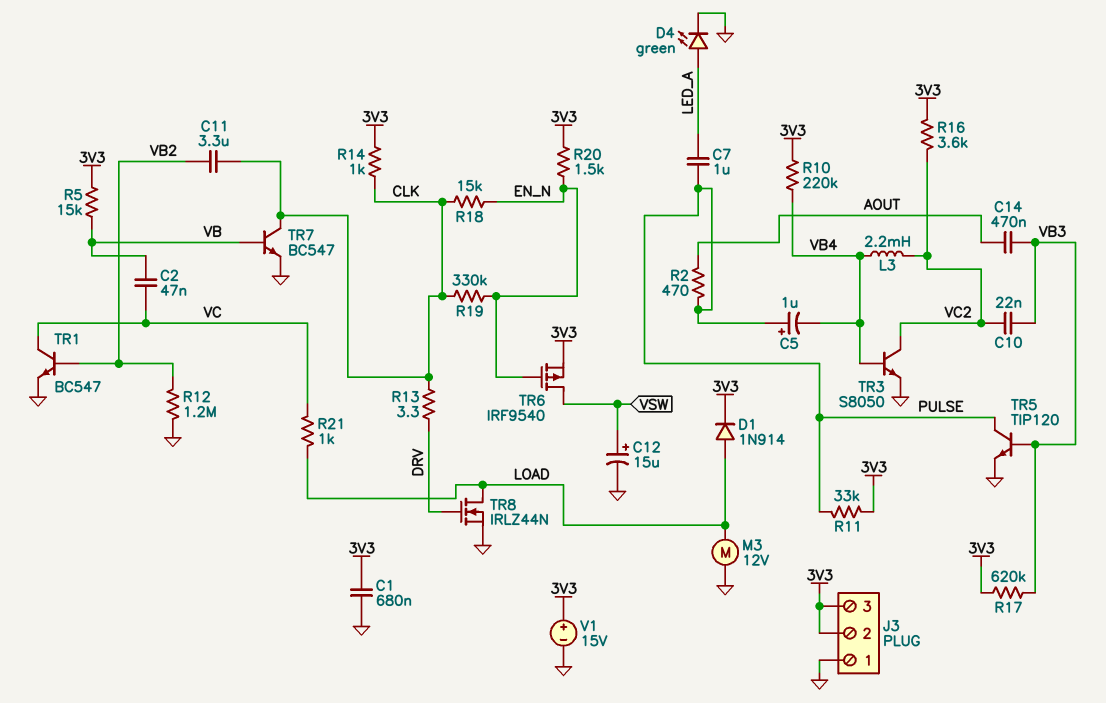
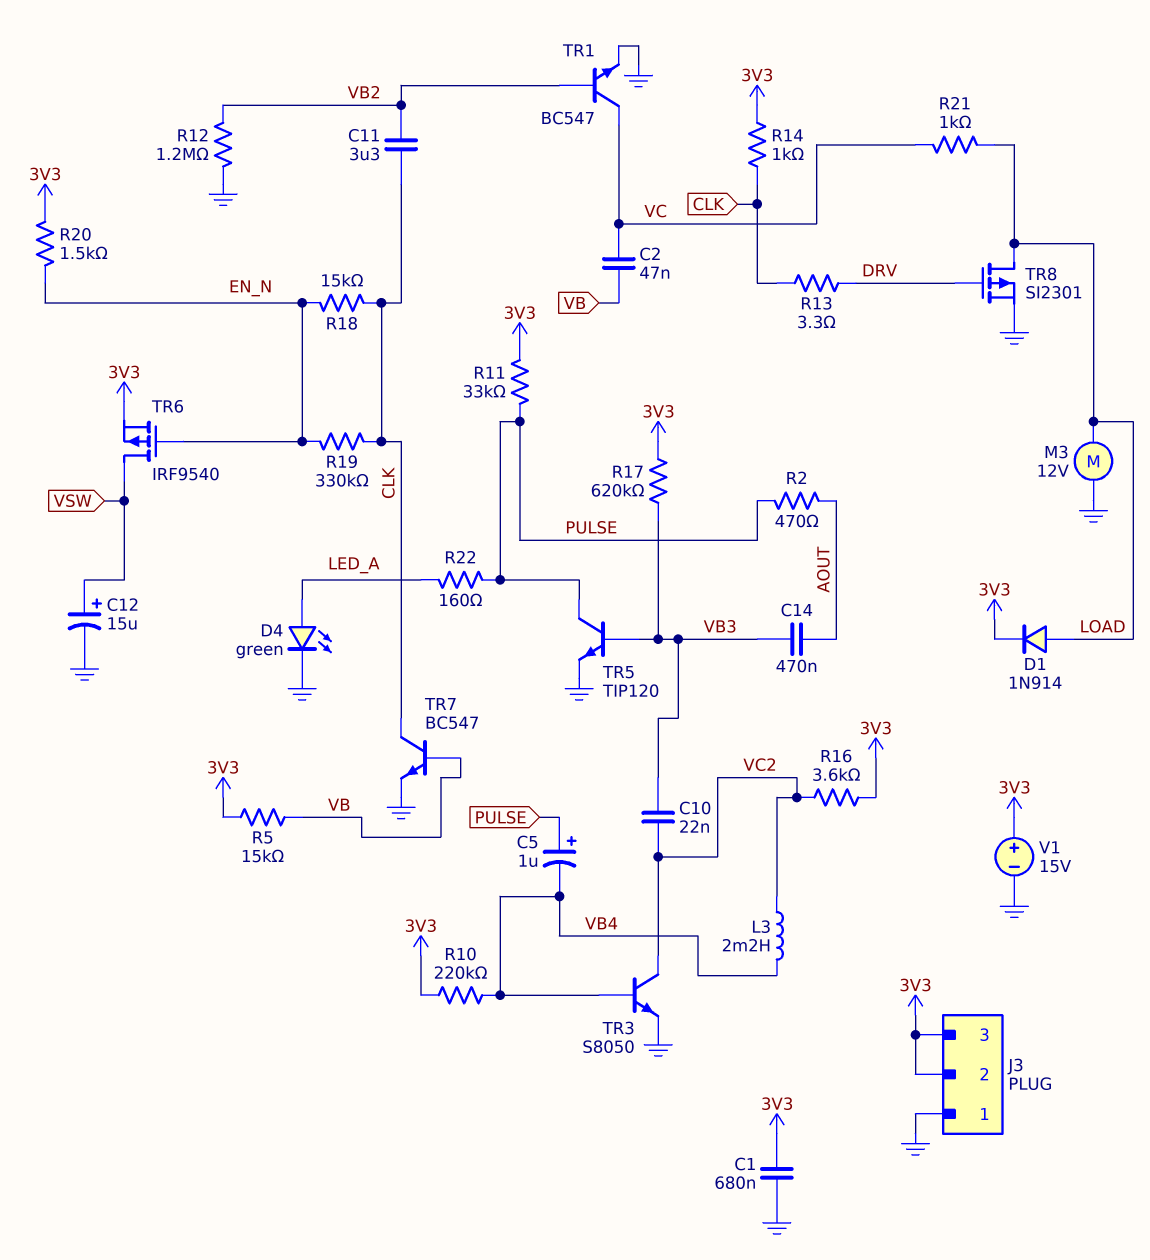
C7: 1uF (LED_A, PULSE) -> none
R22: none -> 160 (LED_A, PULSE)
TR8: NMOS IRLZ44N (G DRV, D LOAD, S GND) -> PMOS SI2301 (G DRV, D LOAD, S GND)

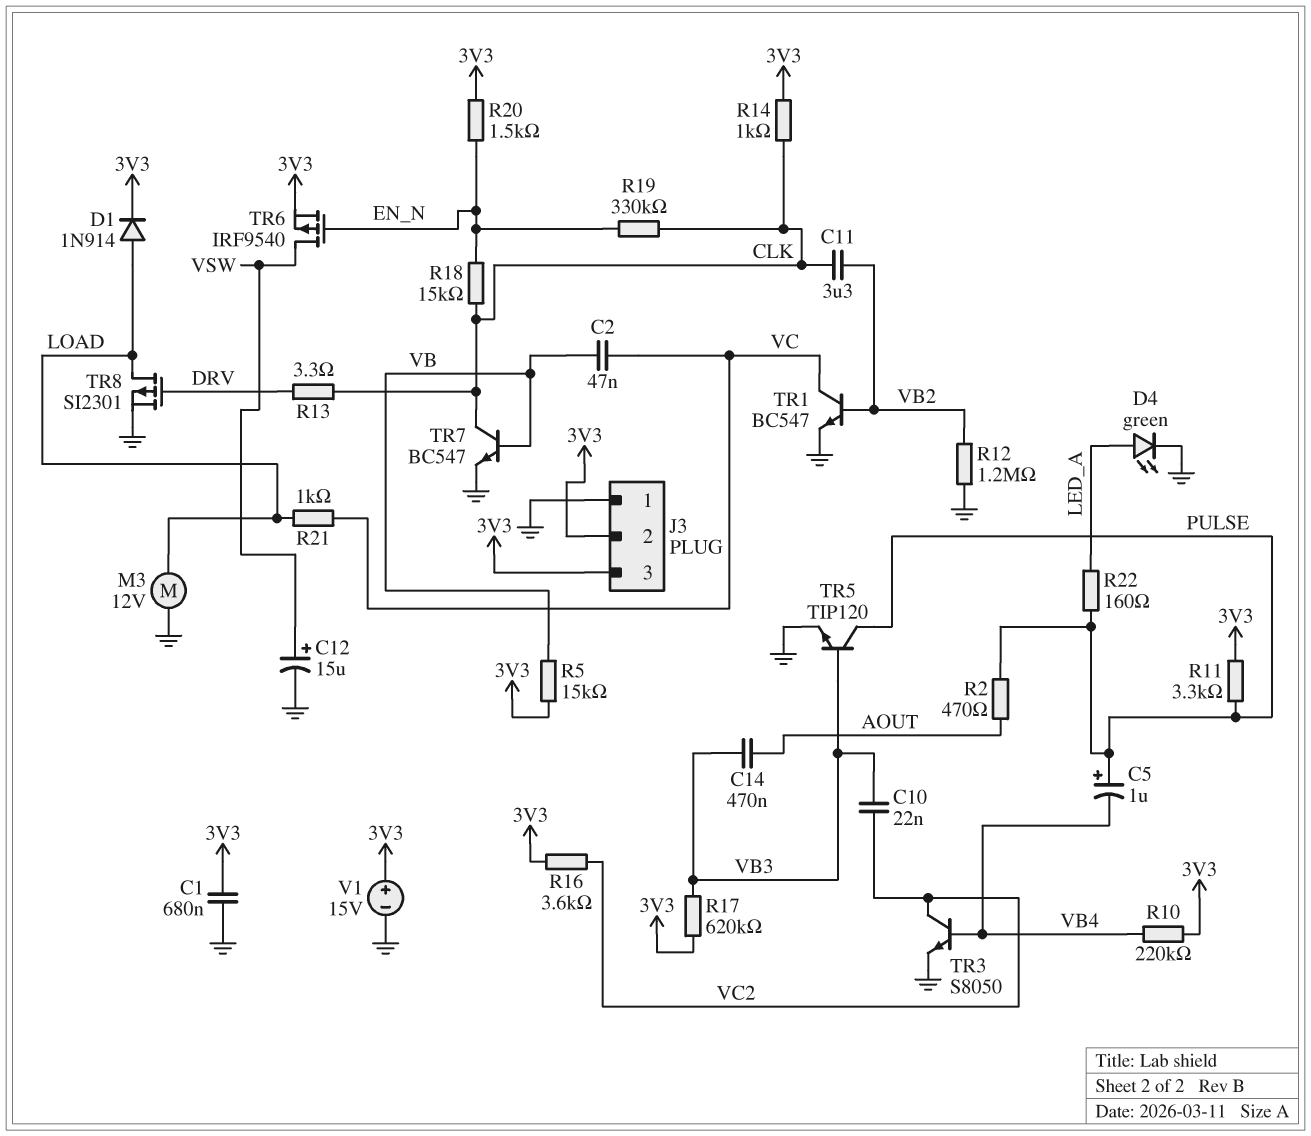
L3: 2.2mH (VB4, VC2) -> none
R11: 33k (3V3, PULSE) -> 3.3k (3V3, PULSE)

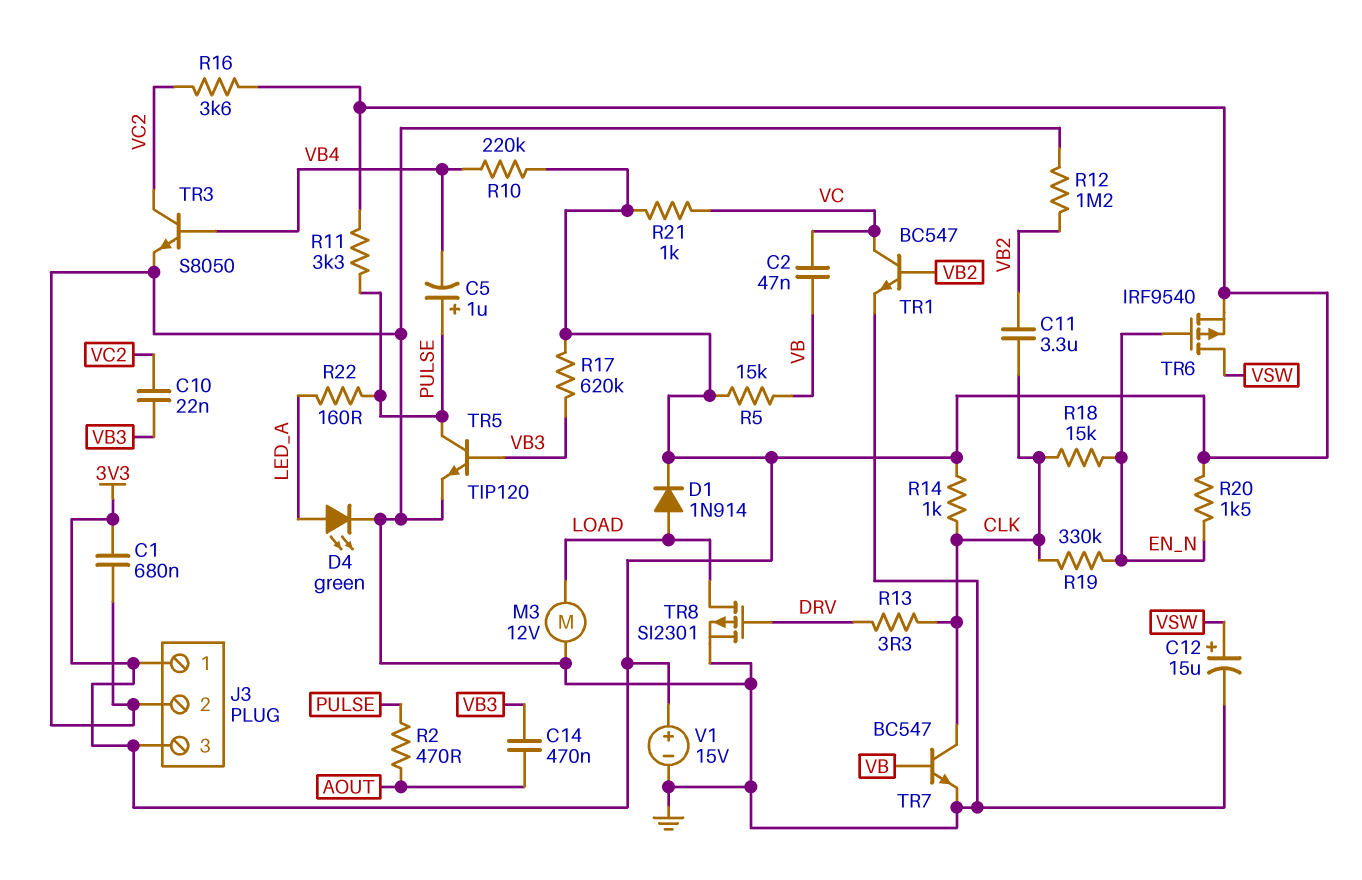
J3 pin 1: GND -> 3V3
J3 pin 2: 3V3 -> GND
R21: 1k (LOAD, VC) -> 1k (3V3, VC)

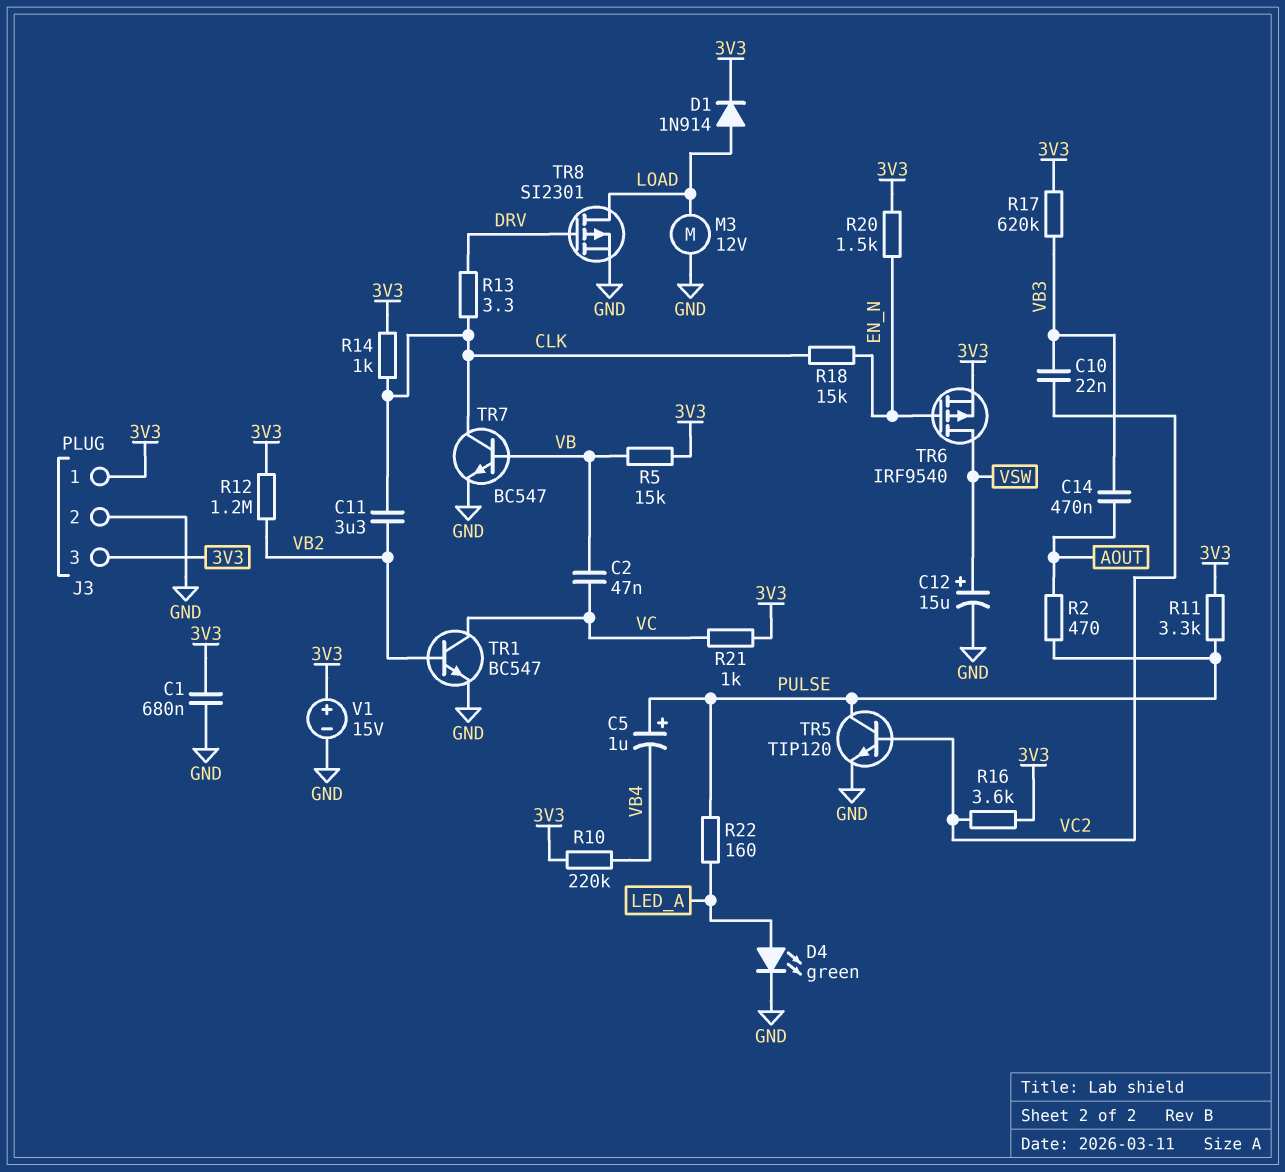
R12: 1.2M (GND, VB2) -> 1.2M (3V3, VB2)
R19: 330k (CLK, EN_N) -> none
TR3: NPN S8050 (B VB4, C VC2, E GND) -> none
TR5: NPN TIP120 (B VB3, C PULSE, E GND) -> NPN TIP120 (B VC2, C PULSE, E GND)

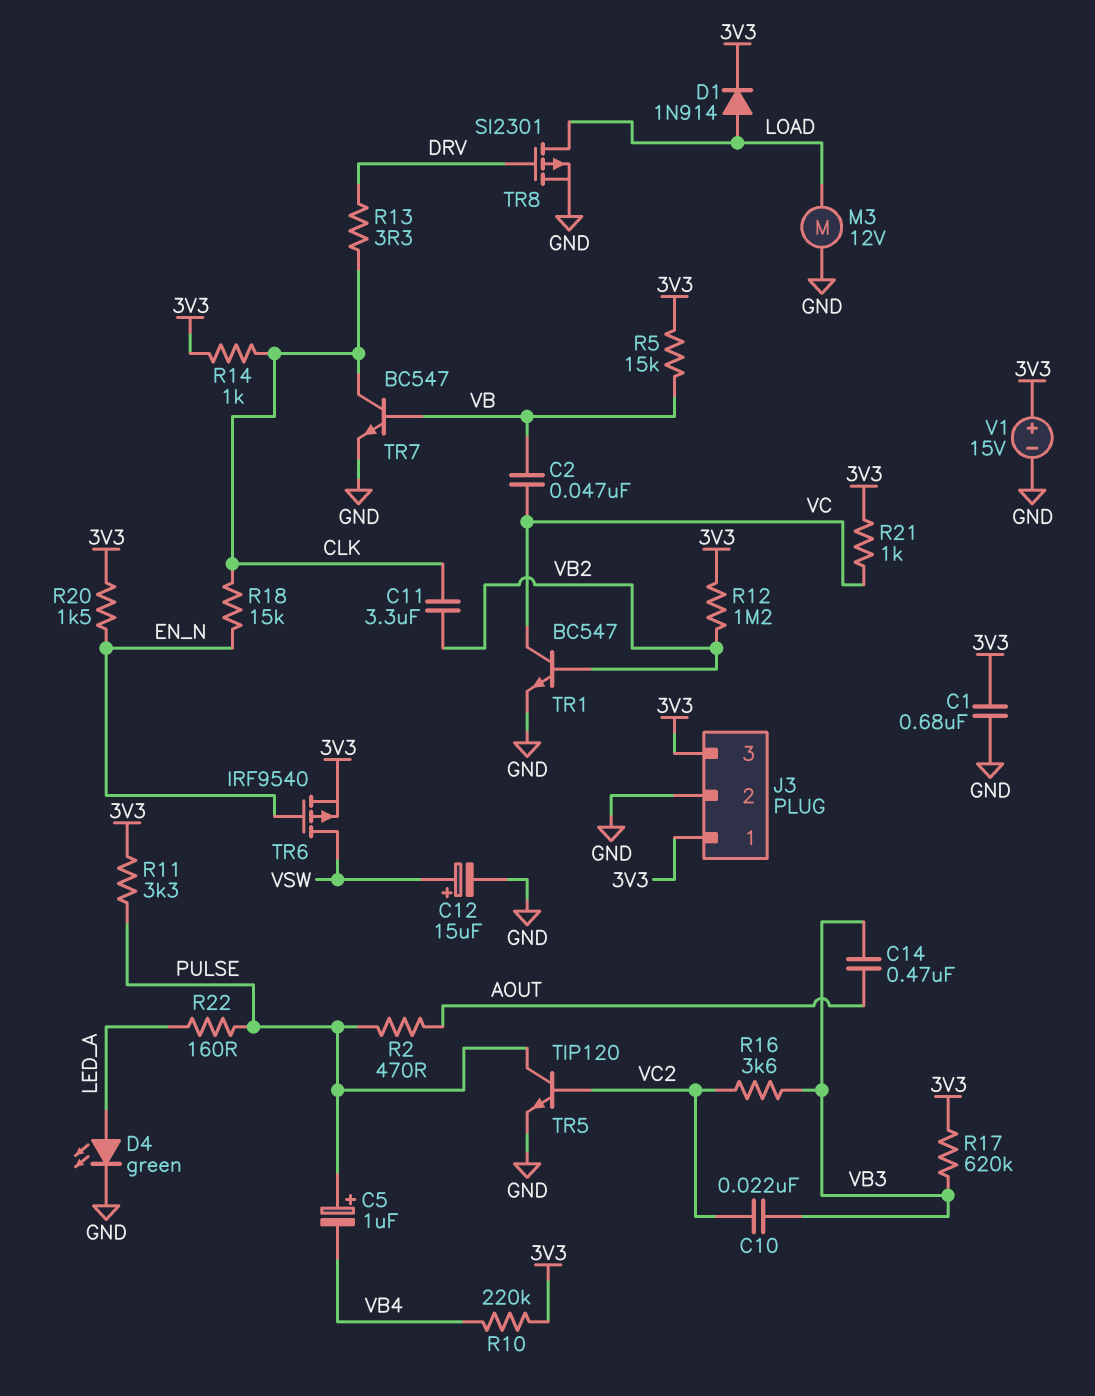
R16: 3.6k (3V3, VC2) -> 3.6k (VB3, VC2)

